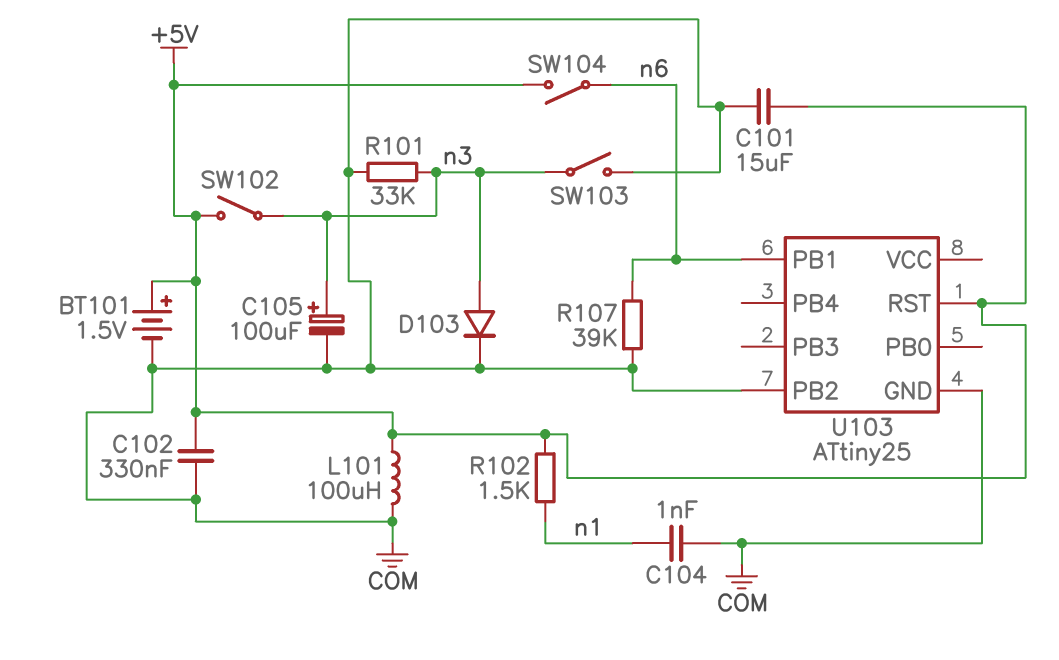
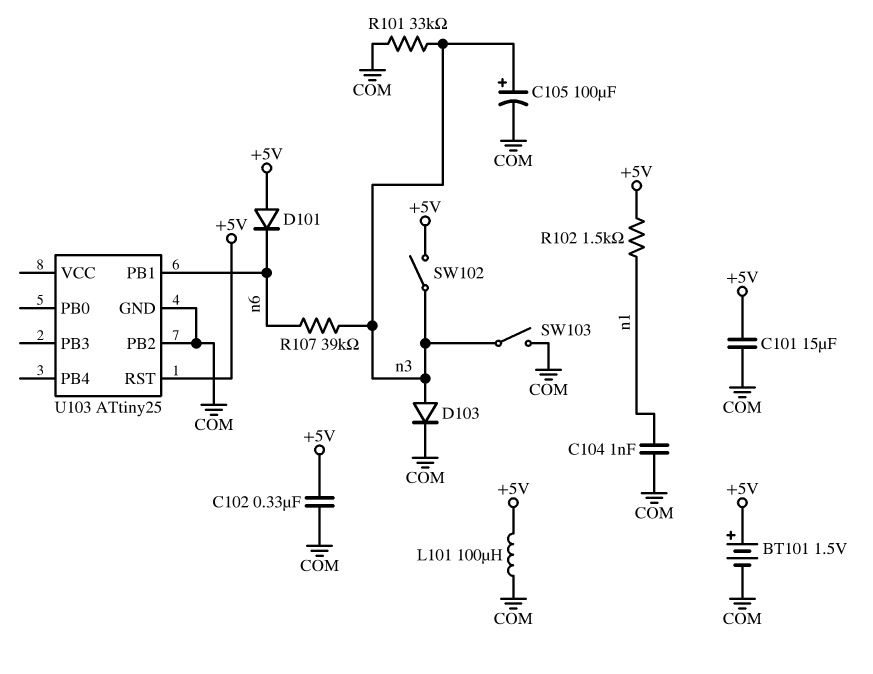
D101: none -> diode (A +5V, K n6)
R107: 39k (COM, n6) -> 39k (n3, n6)
SW104: switch (+5V, n6) -> none

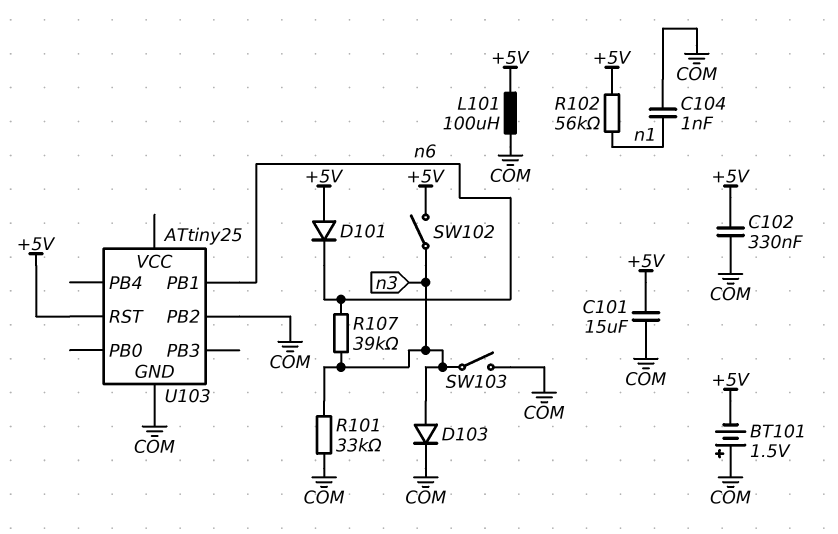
BT101: 1.5V (plus +5V, minus COM) -> 1.5V (plus COM, minus +5V)
C105: 100uF (plus n3, minus COM) -> none
R102: 1.5k (+5V, n1) -> 56k (+5V, n1)

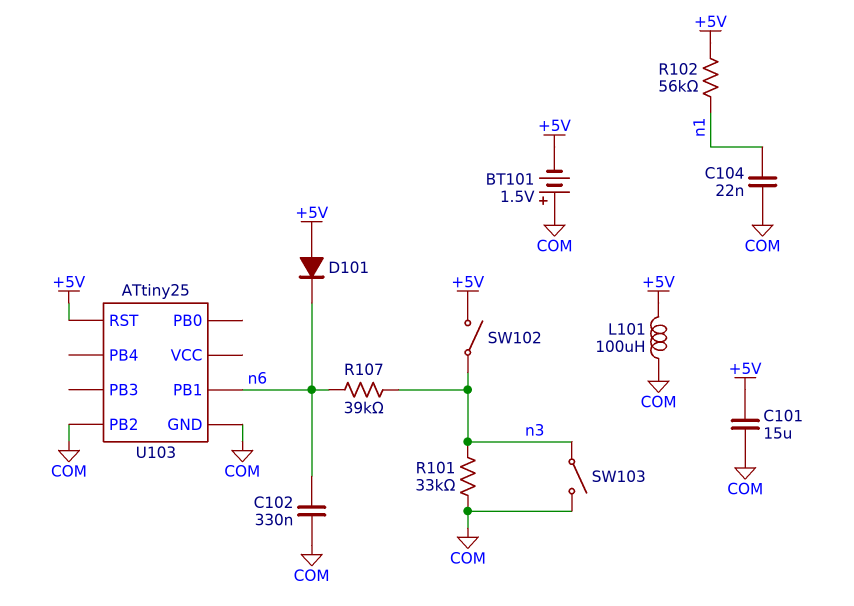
C102: 330nF (+5V, COM) -> 330nF (COM, n6)
C104: 1nF (COM, n1) -> 22nF (COM, n1)
D103: diode (A n3, K COM) -> none

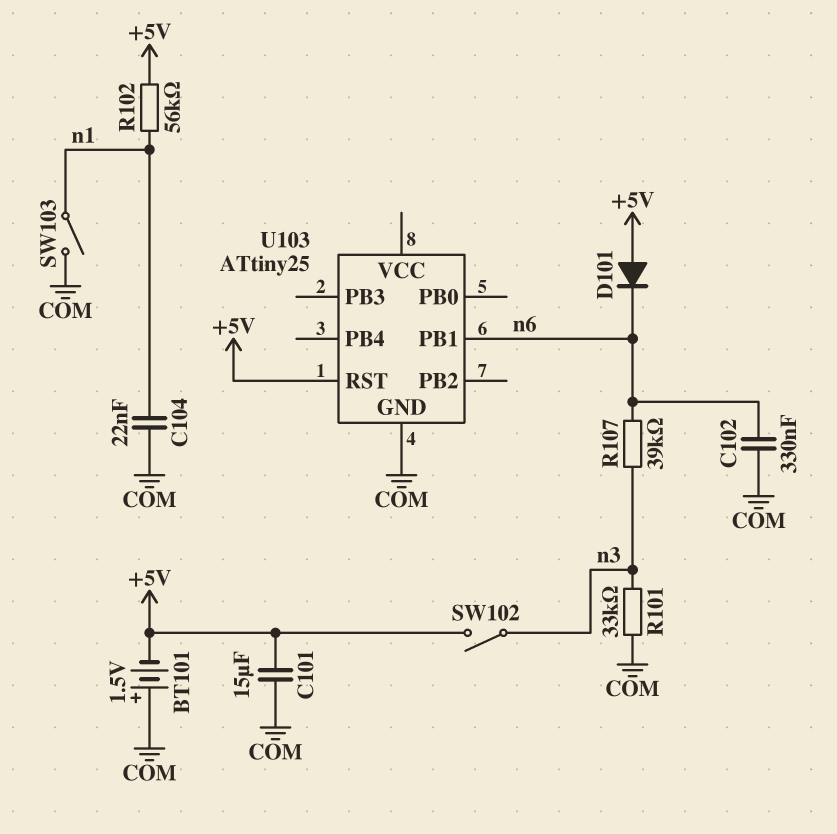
L101: 100uH (+5V, COM) -> none
SW103: switch (COM, n3) -> switch (COM, n1)
U103 pin PB2: COM -> none

